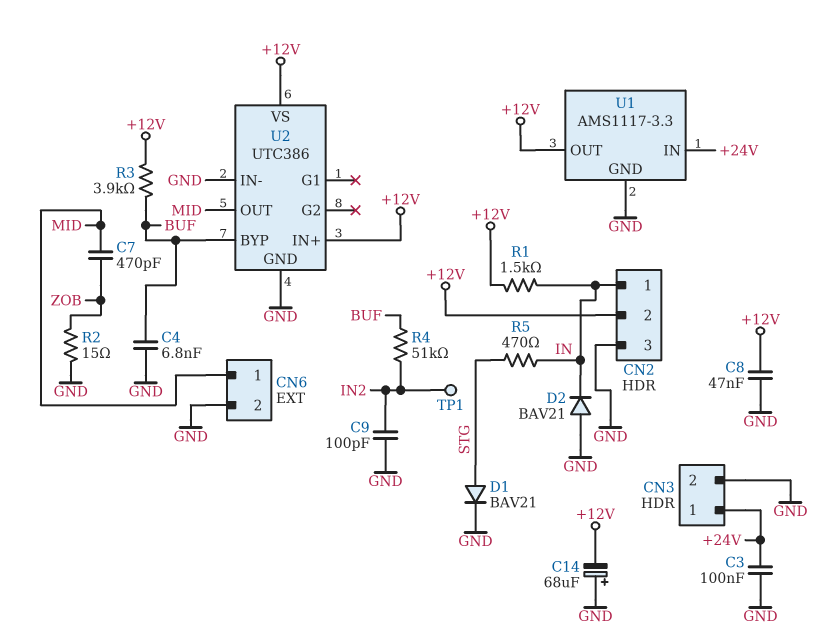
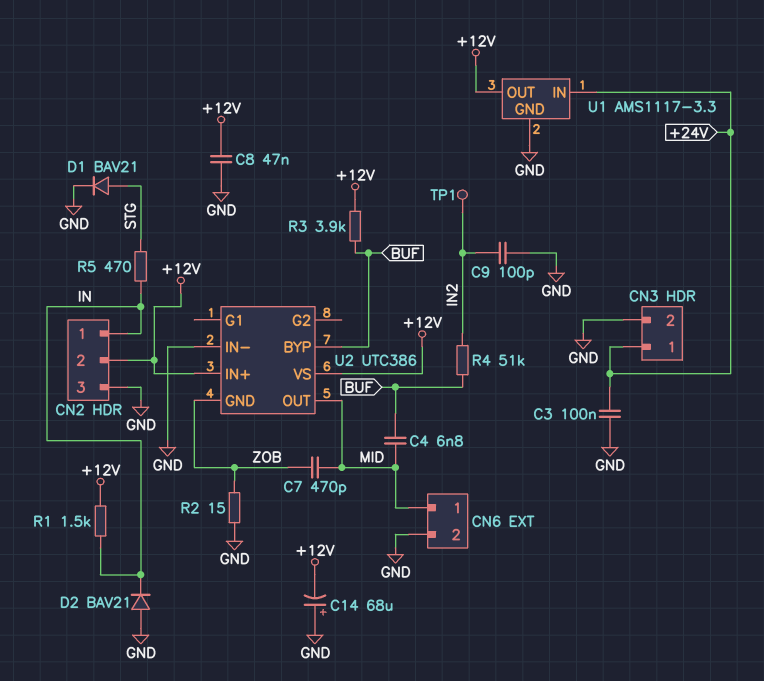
C4: 6.8nF (BUF, GND) -> 6.8nF (BUF, MID)
U2 pin GND: GND -> ZOB

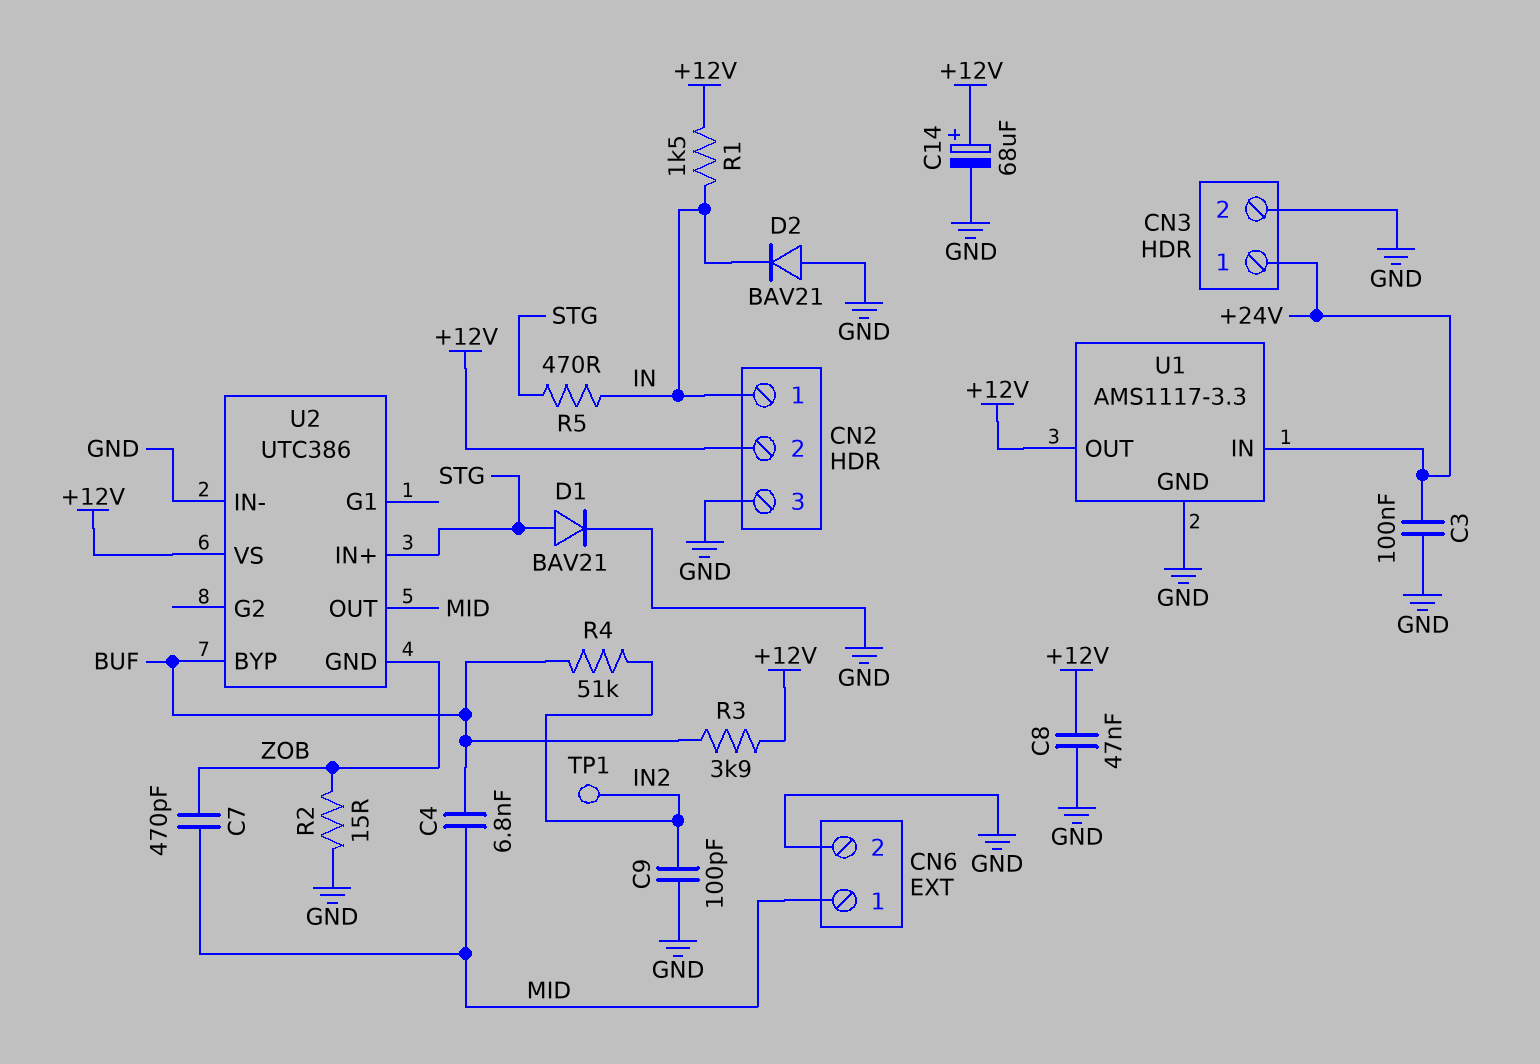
C14: 68uF (plus GND, minus +12V) -> 68uF (plus +12V, minus GND)
U2 pin IN+: +12V -> STG

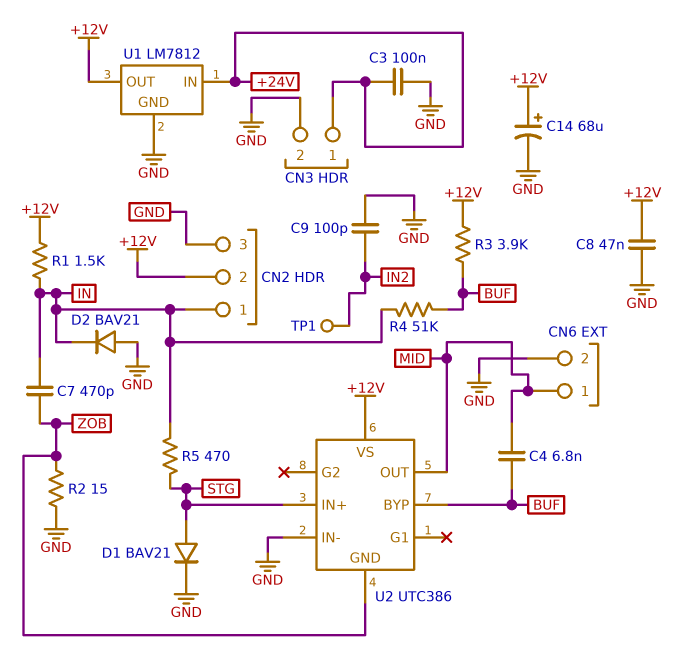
C7: 470pF (MID, ZOB) -> 470pF (IN, ZOB)
R4: 51k (BUF, IN2) -> 51k (BUF, IN)
U1: AMS1117-3.3 -> LM7812

